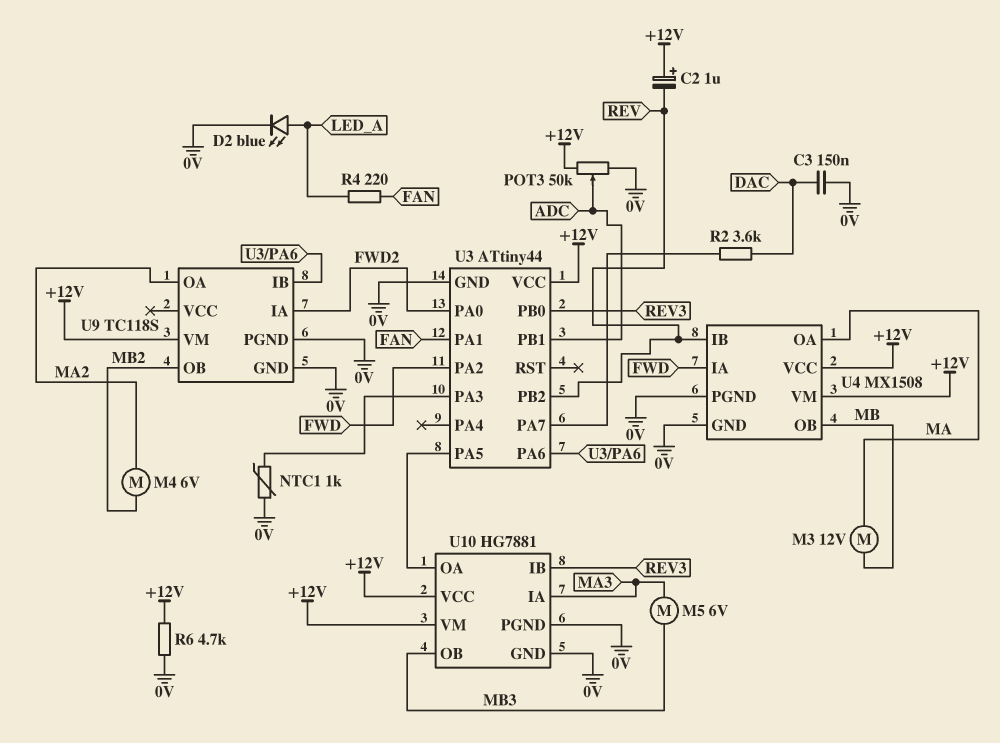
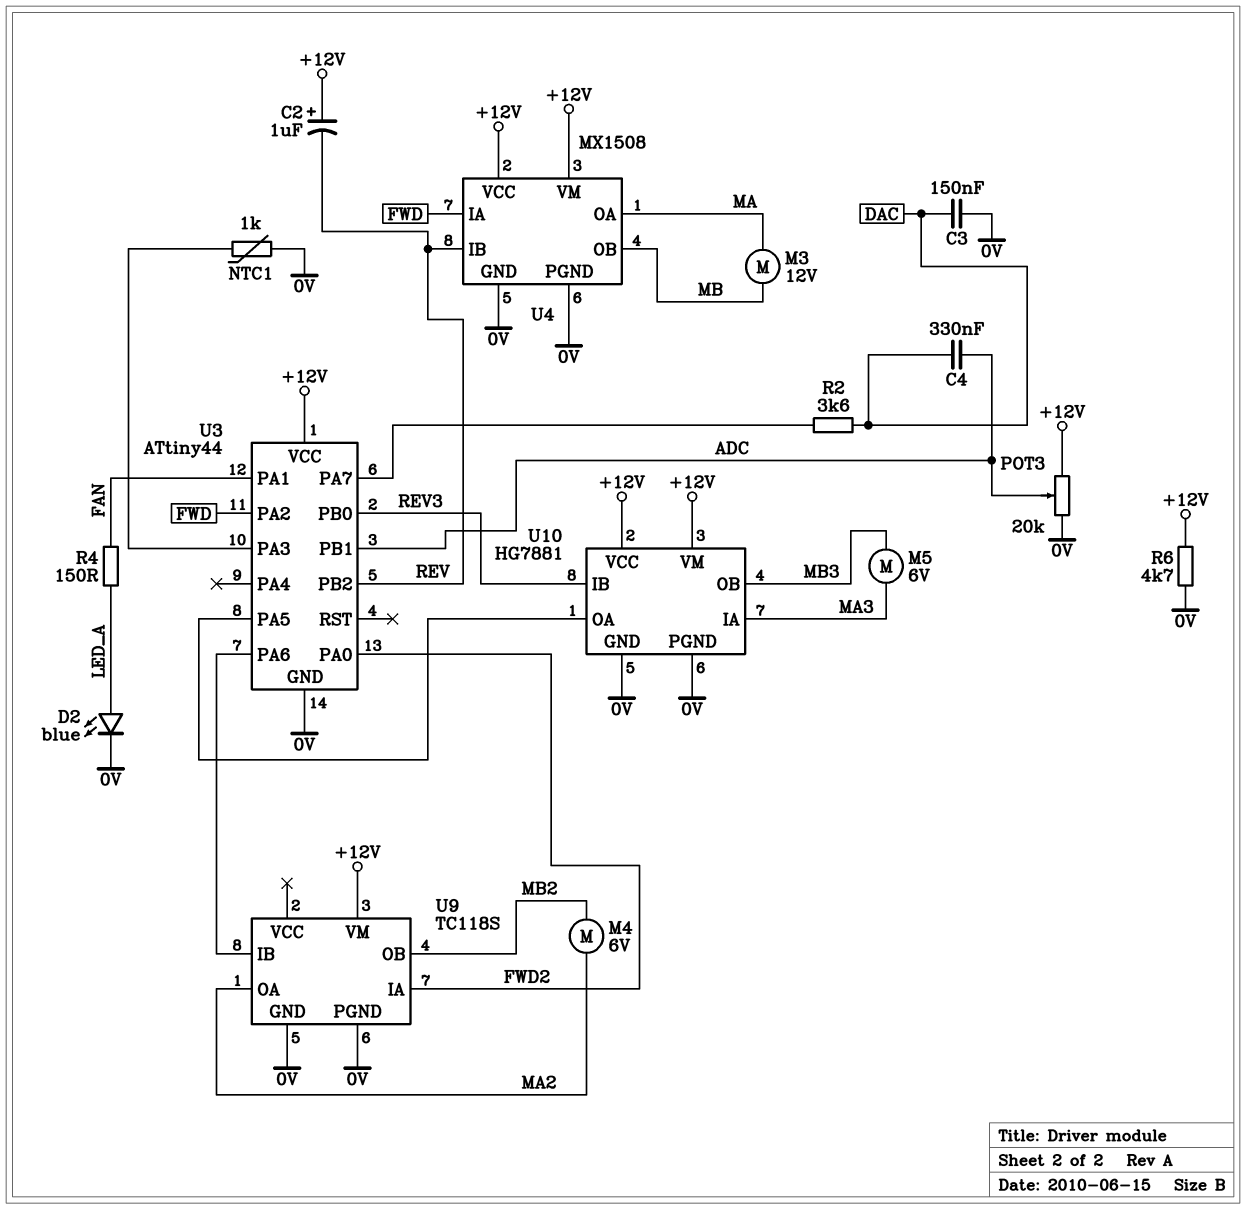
C4: none -> 330nF (ADC, DAC)
POT3: 50k (+12V, 0V, wiper ADC) -> 20k (+12V, 0V, wiper ADC)
R4: 220 (FAN, LED_A) -> 150 (FAN, LED_A)

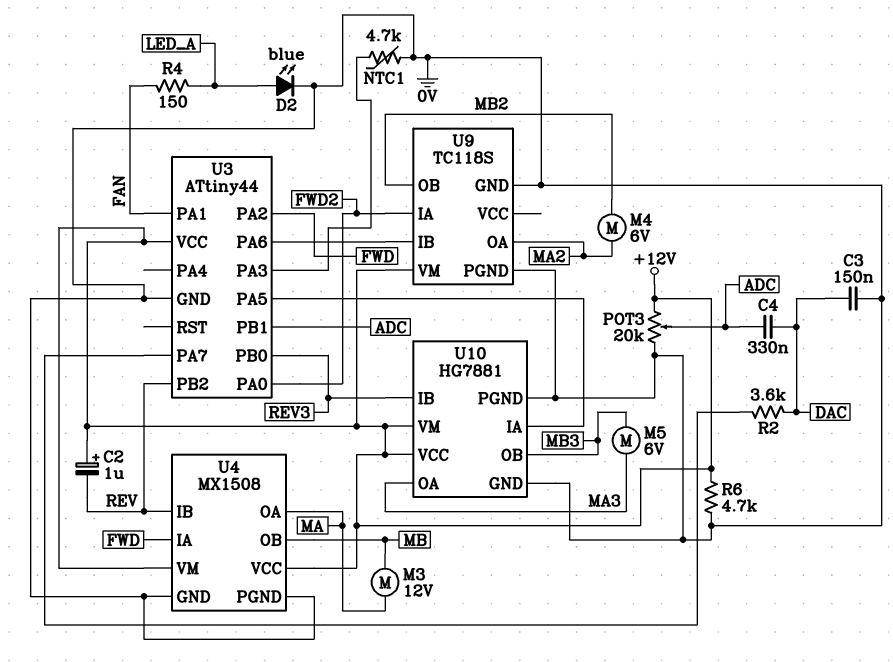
NTC1: 1k (0V, U3/PA3) -> 4.7k (0V, U3/PA3)
U10 pin IA: MA3 -> U3/PA5
U10 pin OA: U3/PA5 -> MA3

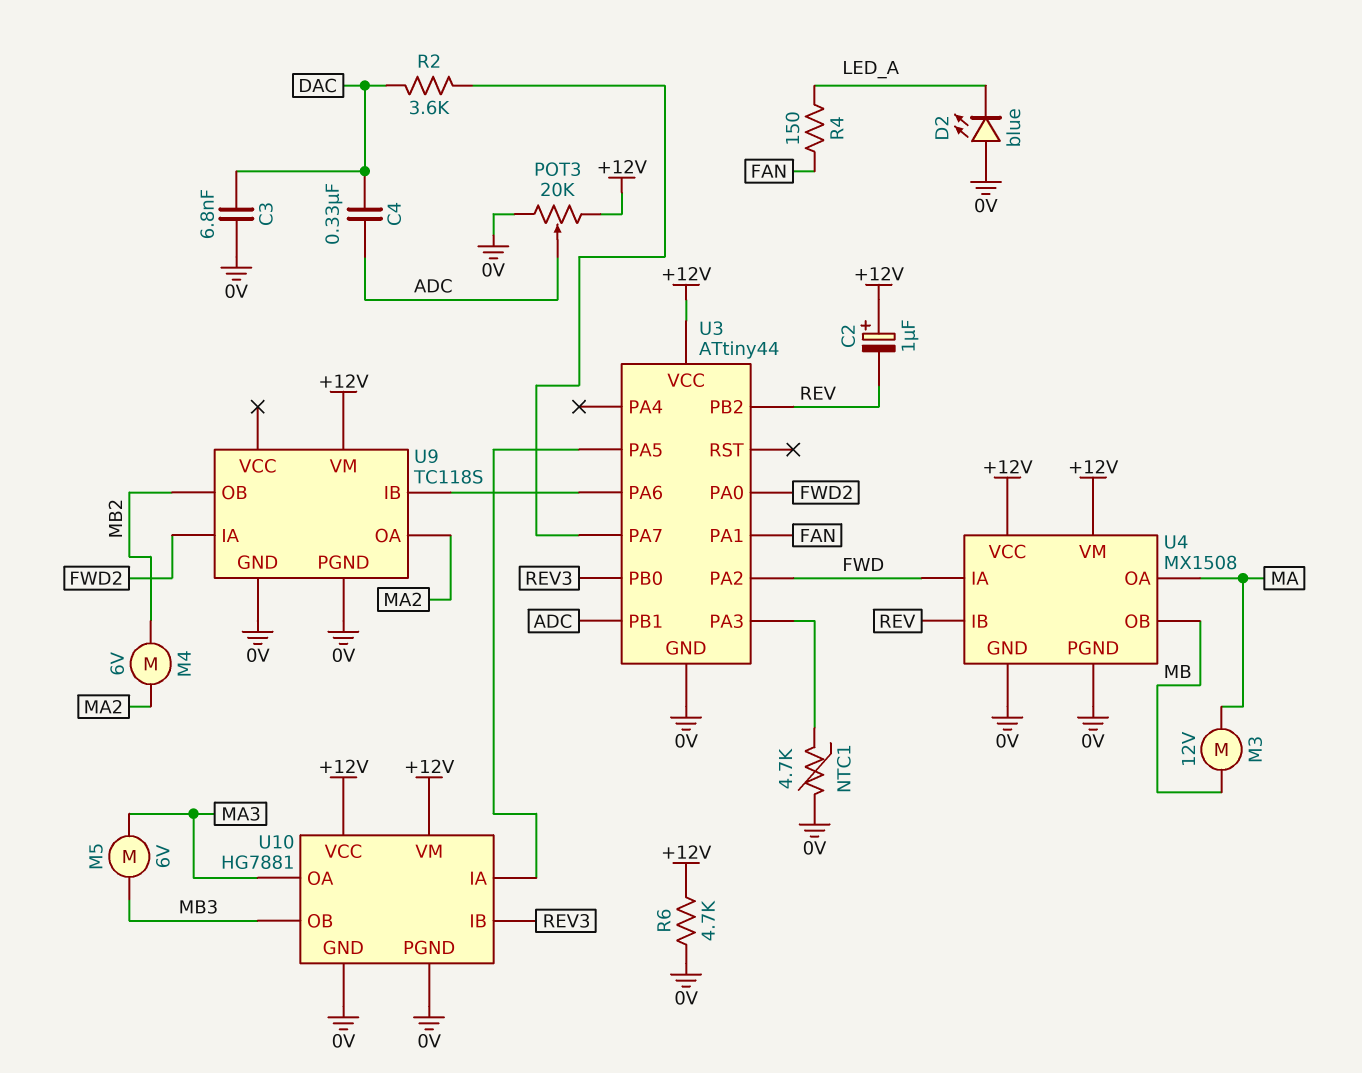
C3: 150nF (0V, DAC) -> 6.8nF (0V, DAC)
D2: LED blue (A LED_A, K 0V) -> LED blue (A 0V, K LED_A)

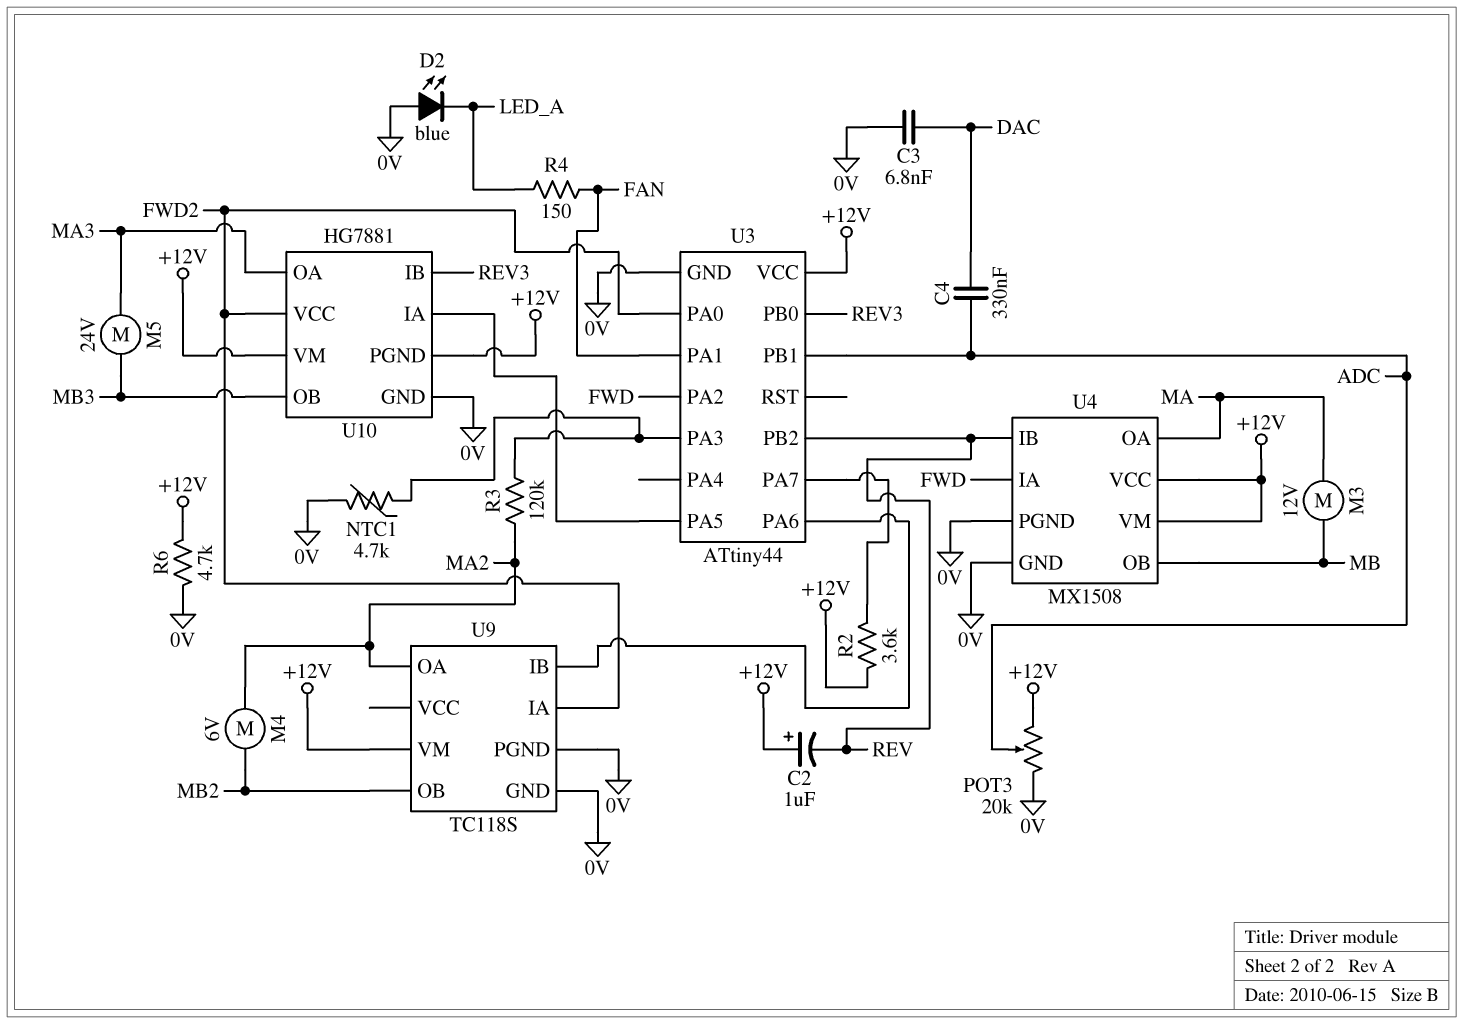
M5: motor 6V (MA3, MB3) -> motor 24V (MA3, MB3)
R2: 3.6k (DAC, U3/PA7) -> 3.6k (+12V, U3/PA7)
R3: none -> 120k (MA2, U3/PA3)
U10 pin PGND: 0V -> +12V
U10 pin VCC: +12V -> FWD2

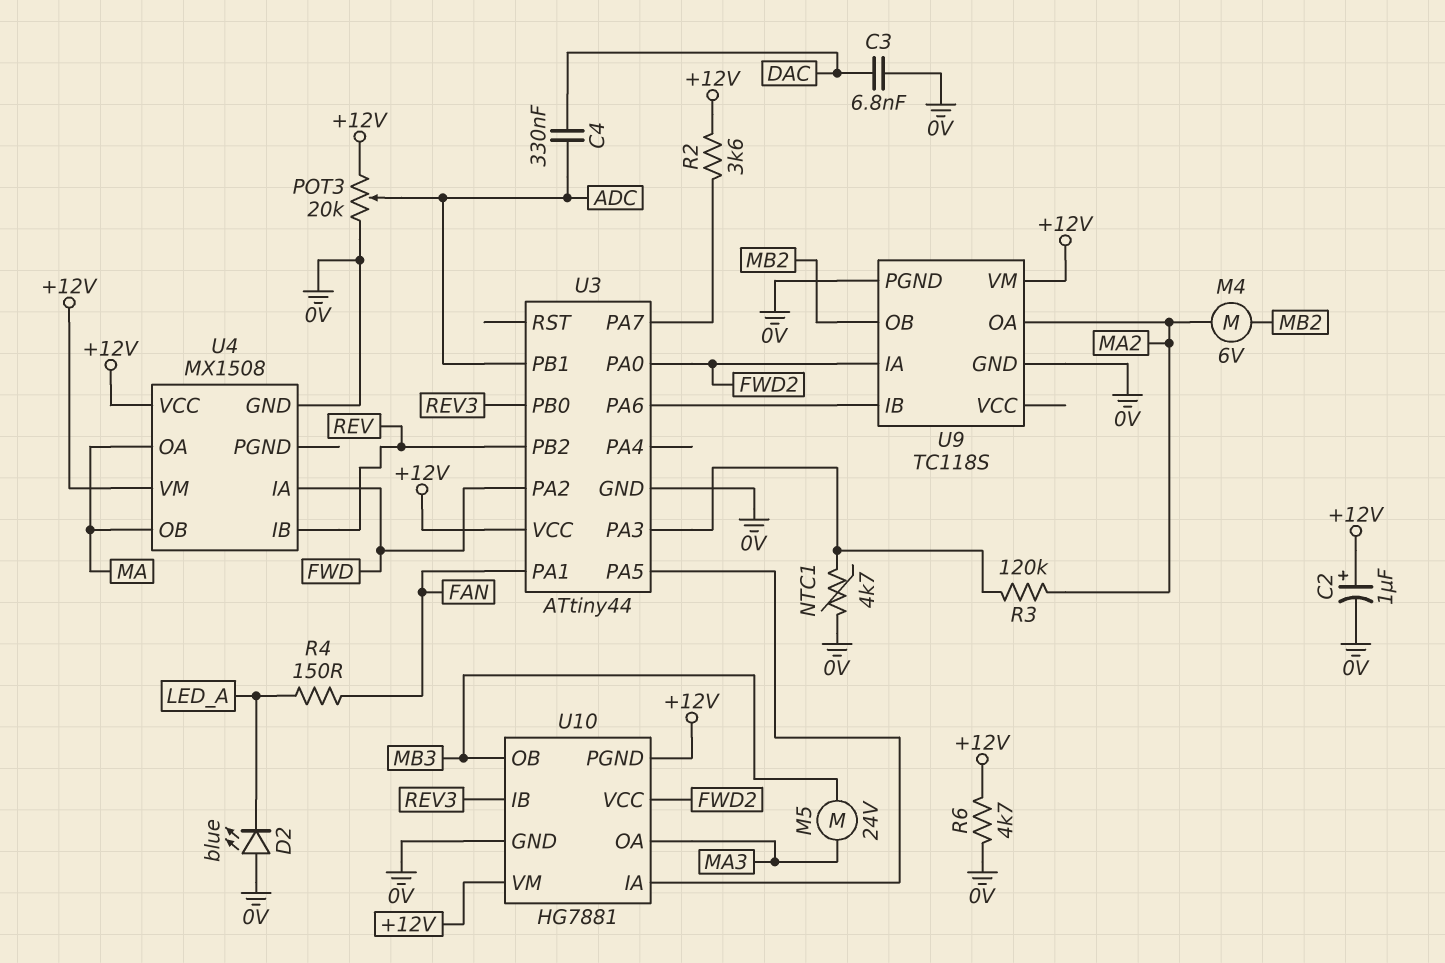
C2: 1uF (plus +12V, minus REV) -> 1uF (plus +12V, minus 0V)
M3: motor 12V (MA, MB) -> none
U4 pin OB: MB -> MA
U4 pin PGND: 0V -> none

